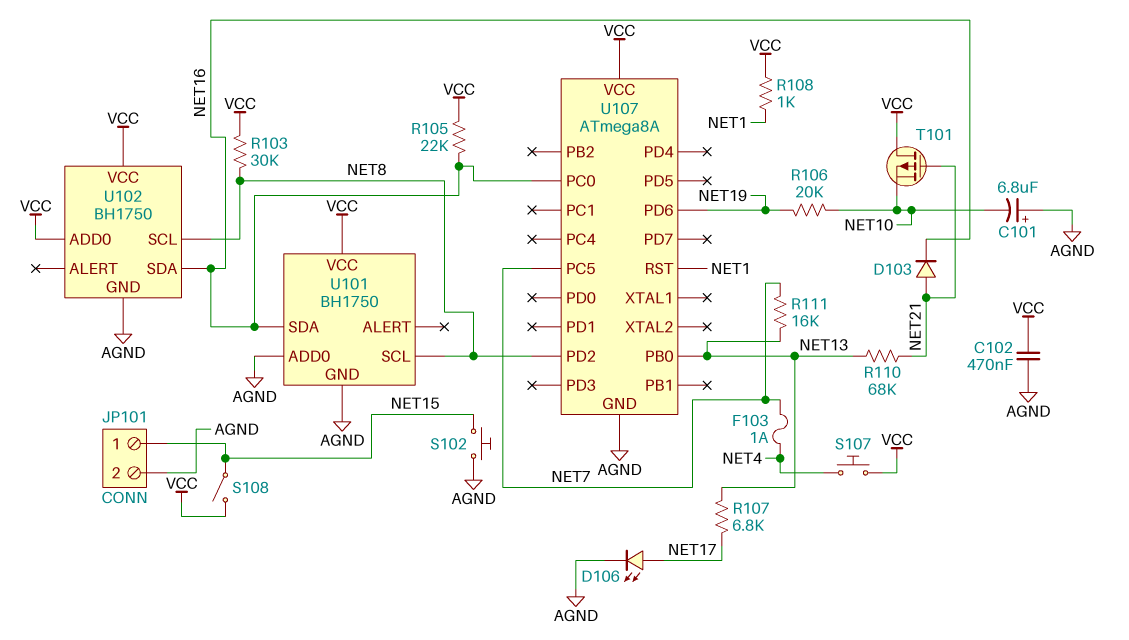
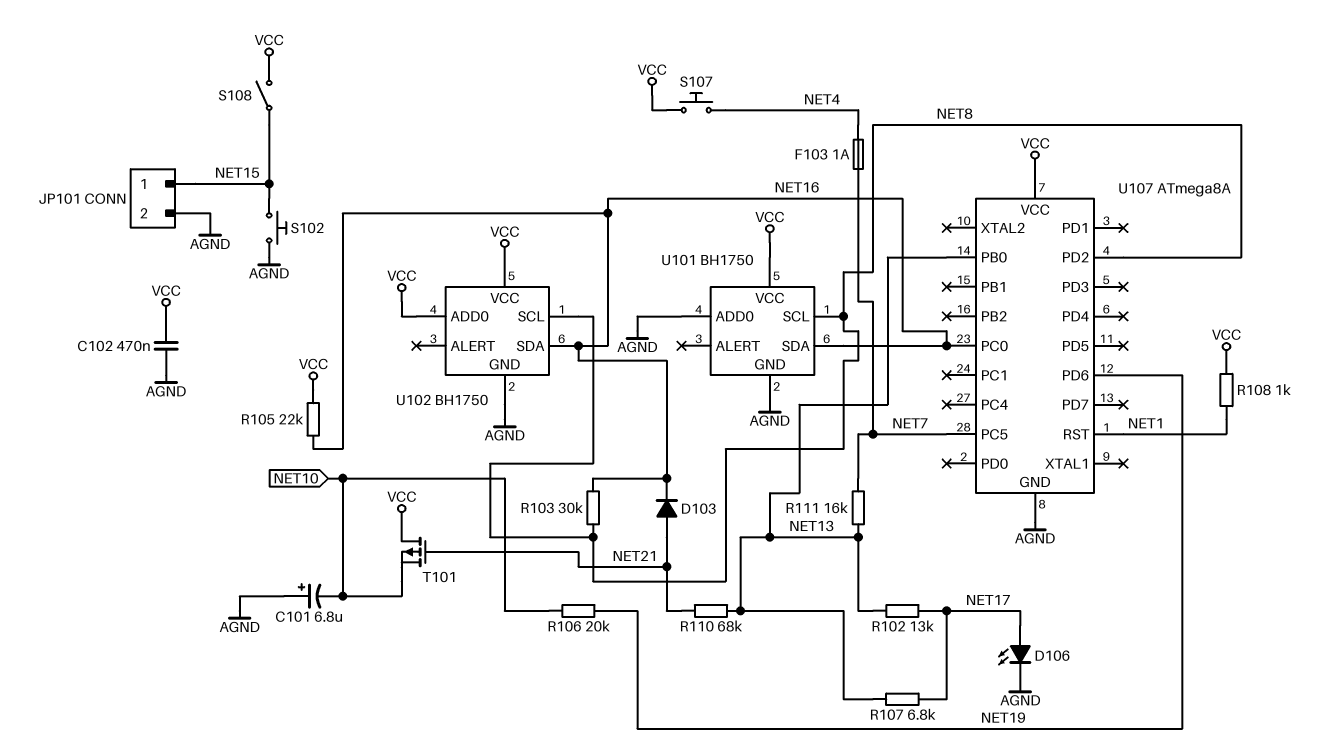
R102: none -> 13k (NET13, NET17)
R103: 30k (NET8, VCC) -> 30k (NET8, NET16)

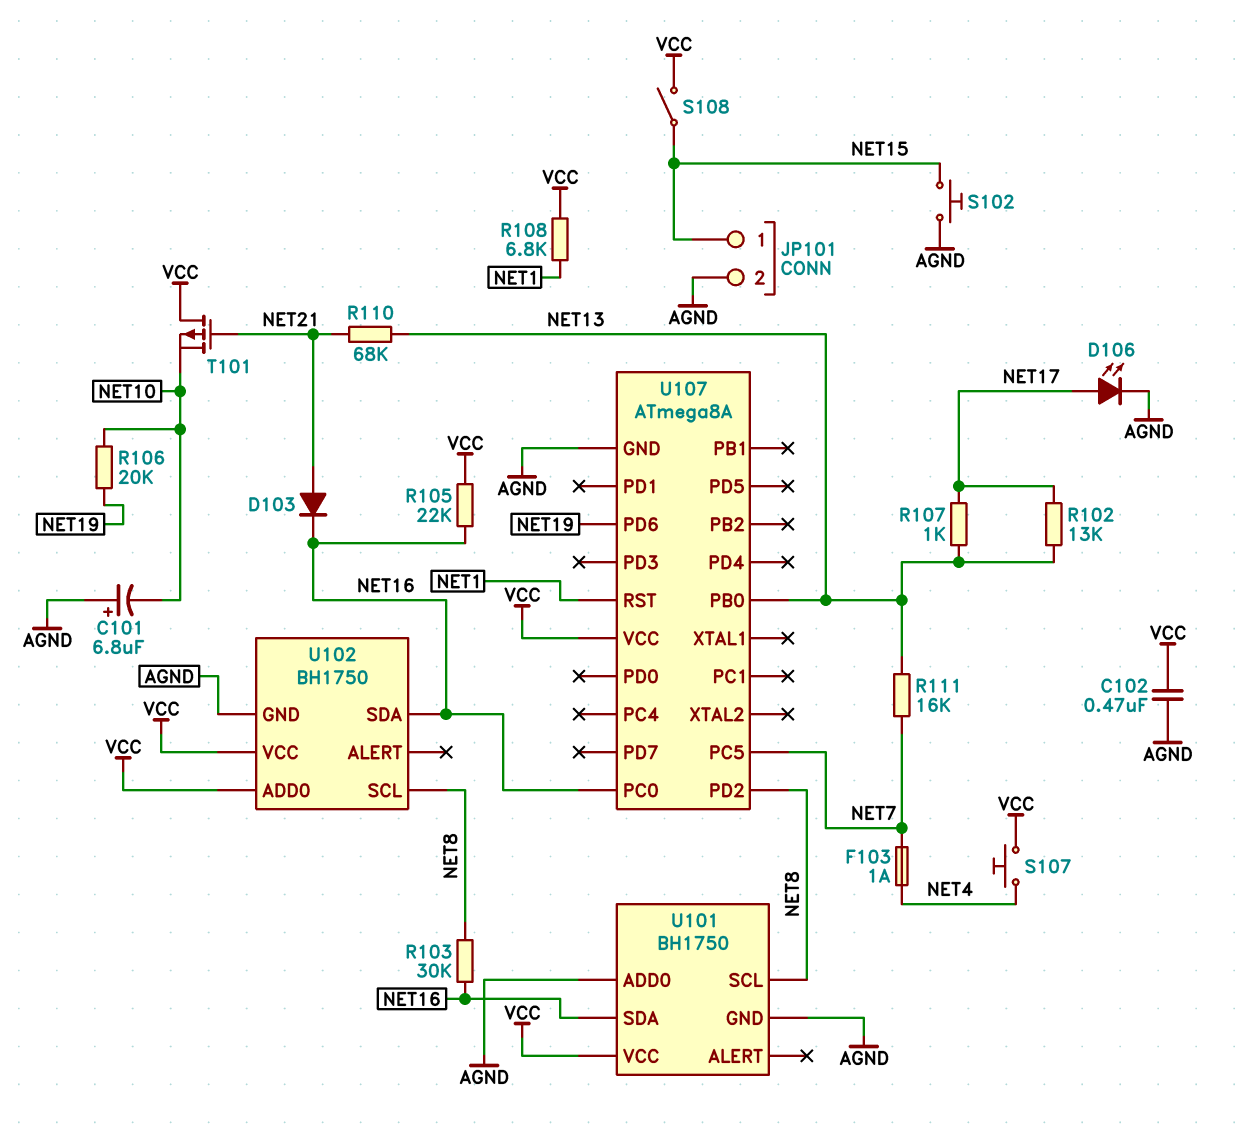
R107: 6.8k (NET13, NET17) -> 1k (NET13, NET17)
R108: 1k (NET1, VCC) -> 6.8k (NET1, VCC)

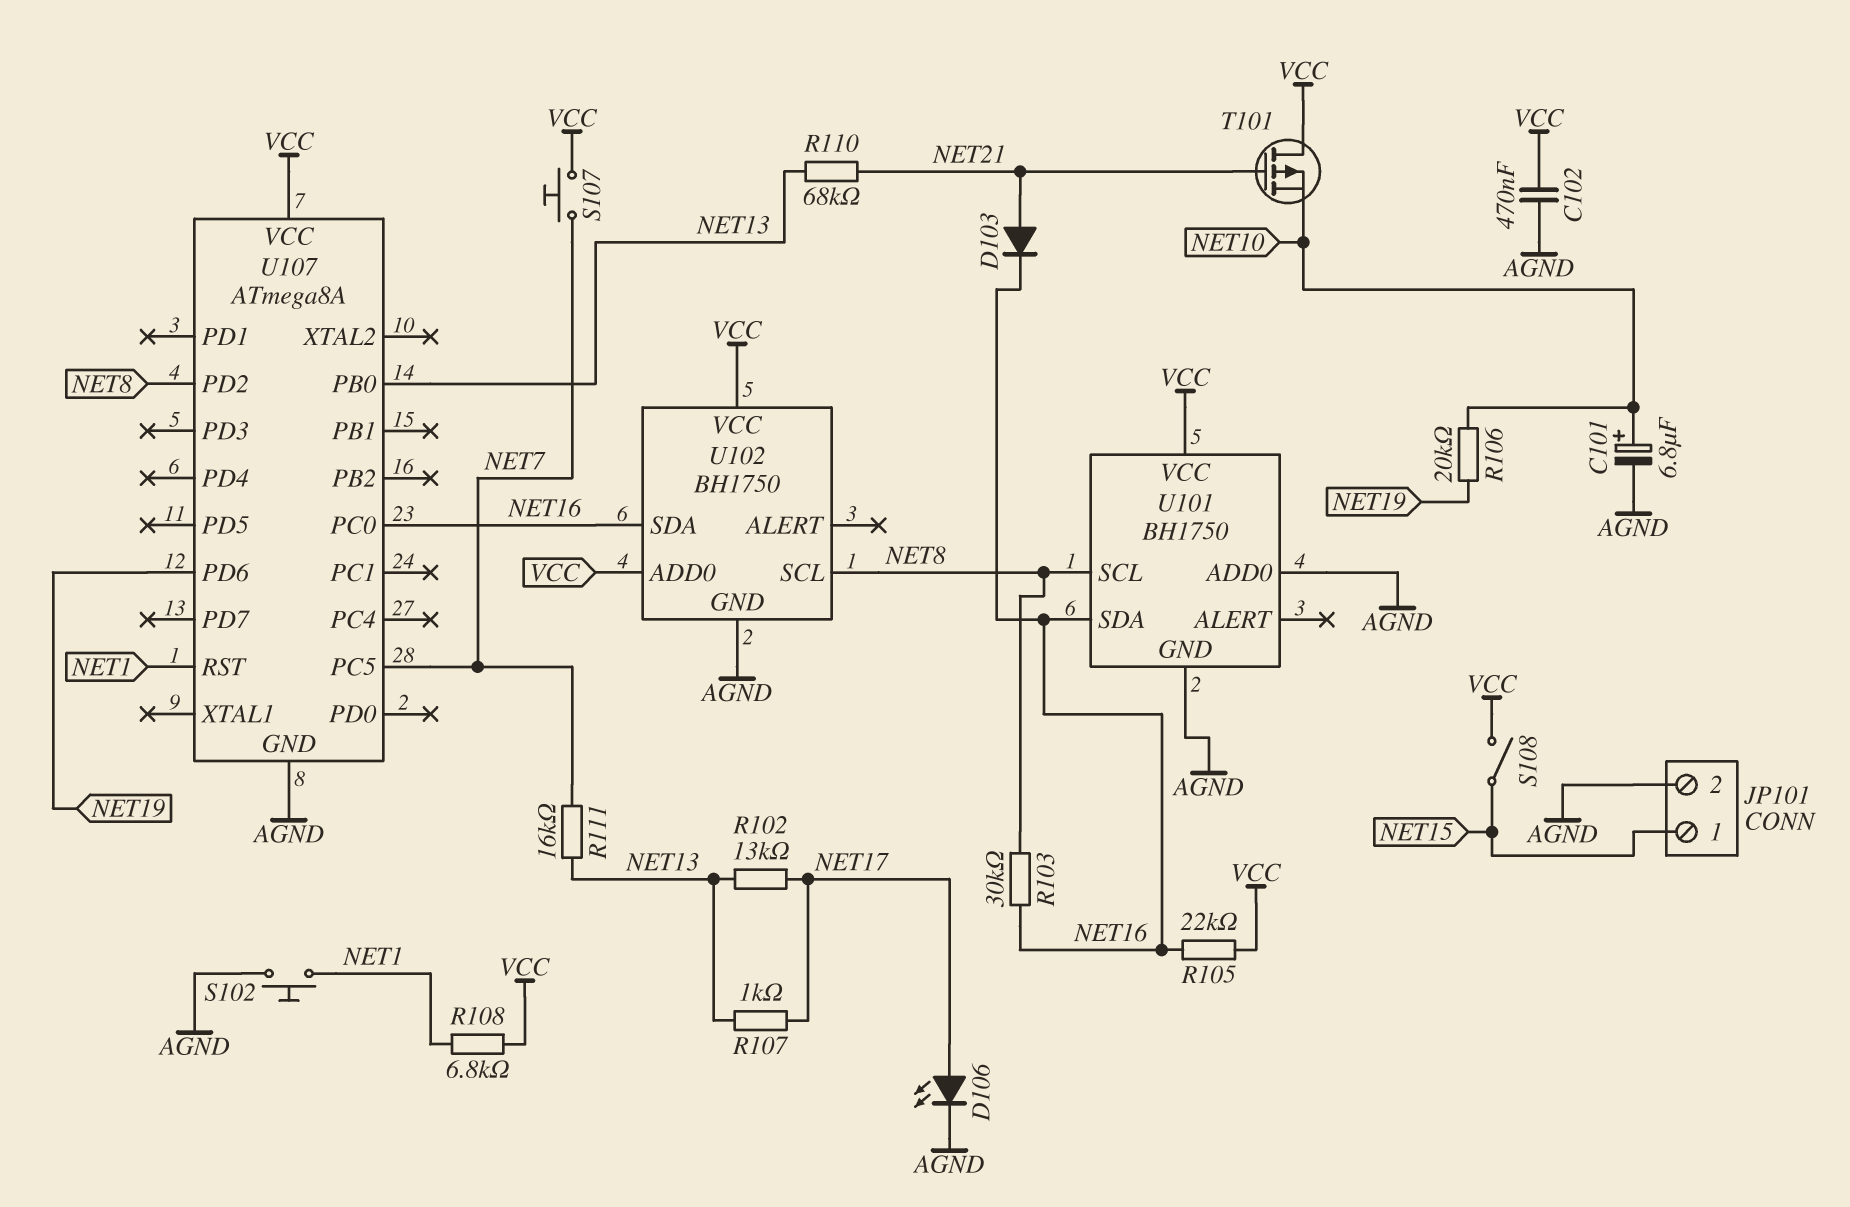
C101: 6.8uF (plus AGND, minus NET10) -> 6.8uF (plus NET10, minus AGND)
F103: 1A (NET4, NET7) -> none
S102: button (AGND, NET15) -> button (AGND, NET1)
S107: button (NET4, VCC) -> button (NET7, VCC)

